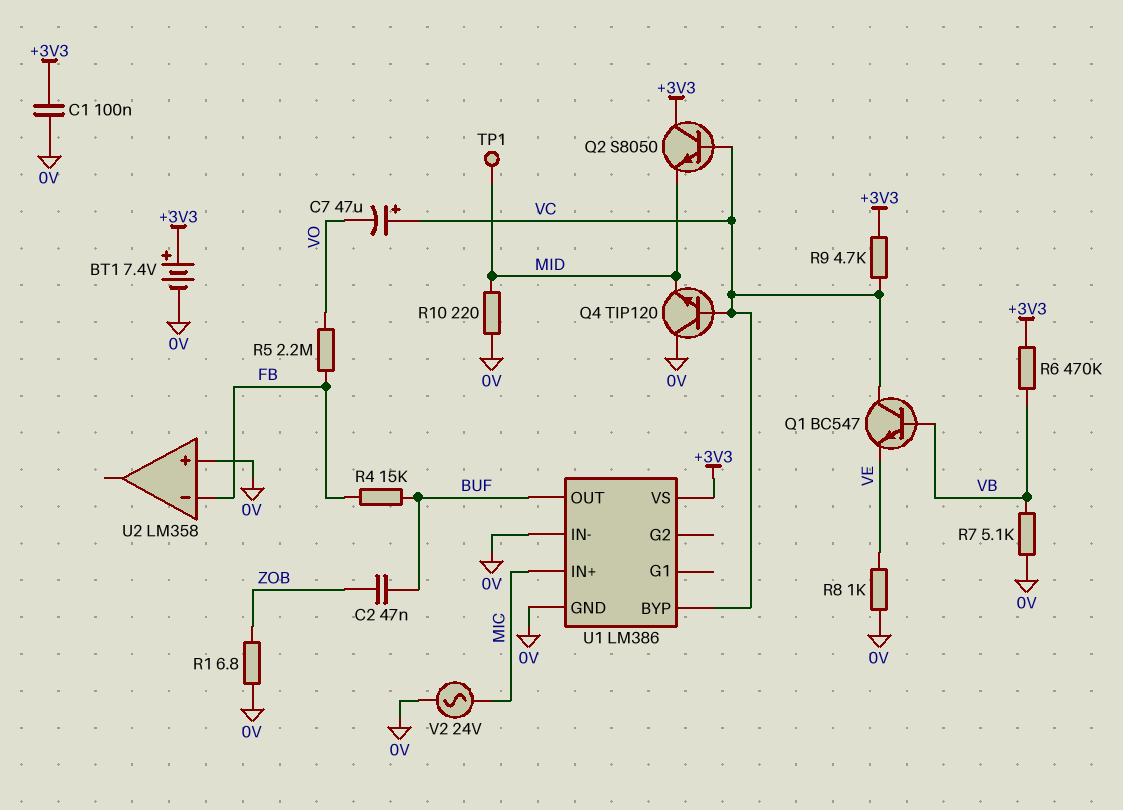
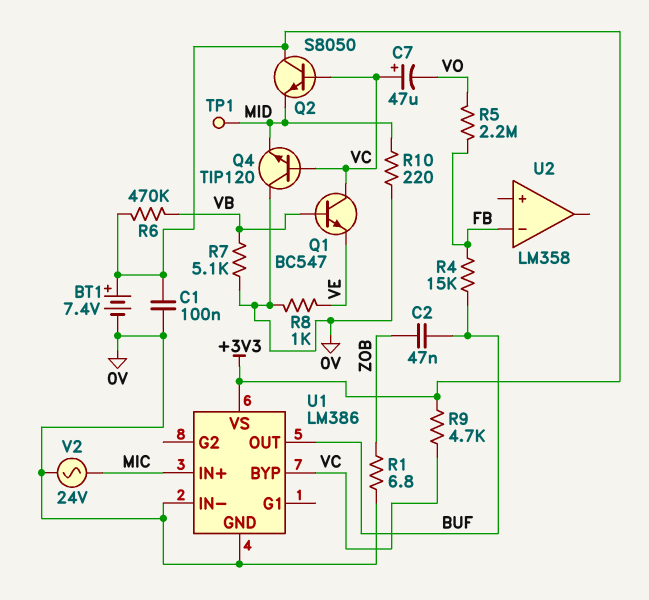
U2 pin in+: 0V -> none

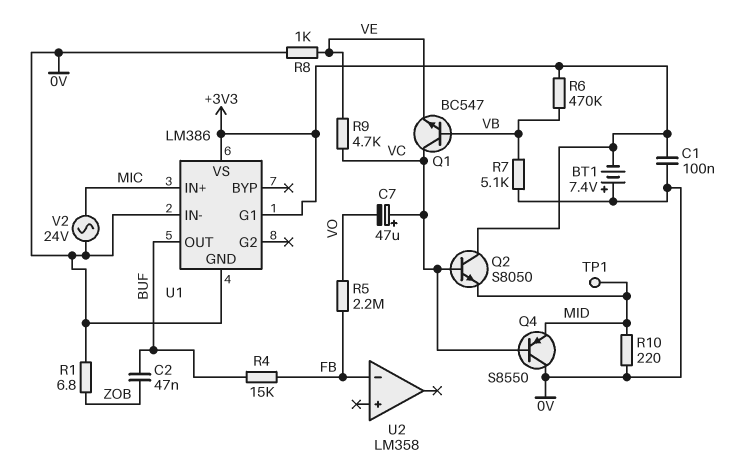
BT1: 7.4V (plus +3V3, minus 0V) -> 7.4V (plus 0V, minus +3V3)
Q4: NPN TIP120 (B VC, C 0V, E MID) -> PNP S8550 (B VC, C 0V, E MID)
R9: 4.7k (+3V3, VC) -> 4.7k (VC, VE)
U1 pin BYP: VC -> none
U1 pin G1: none -> +3V3

